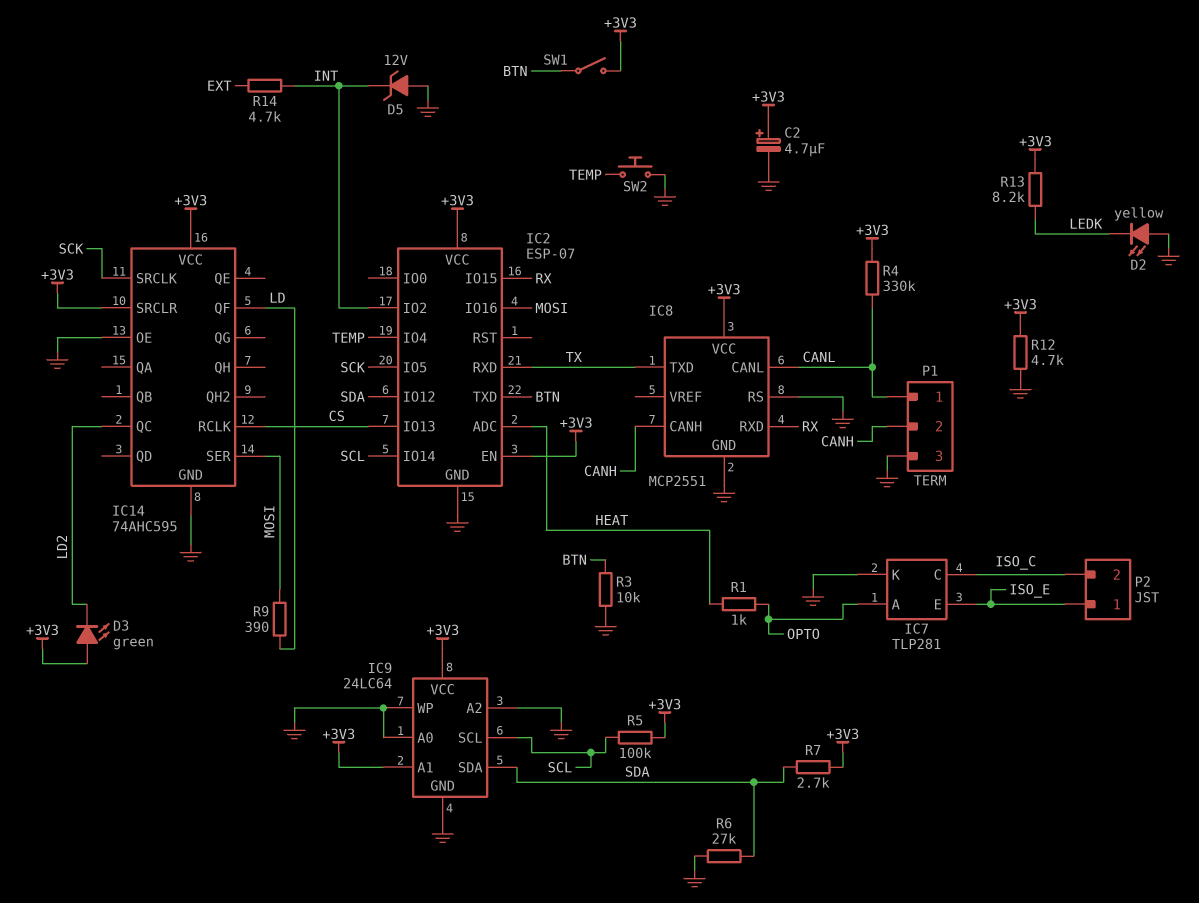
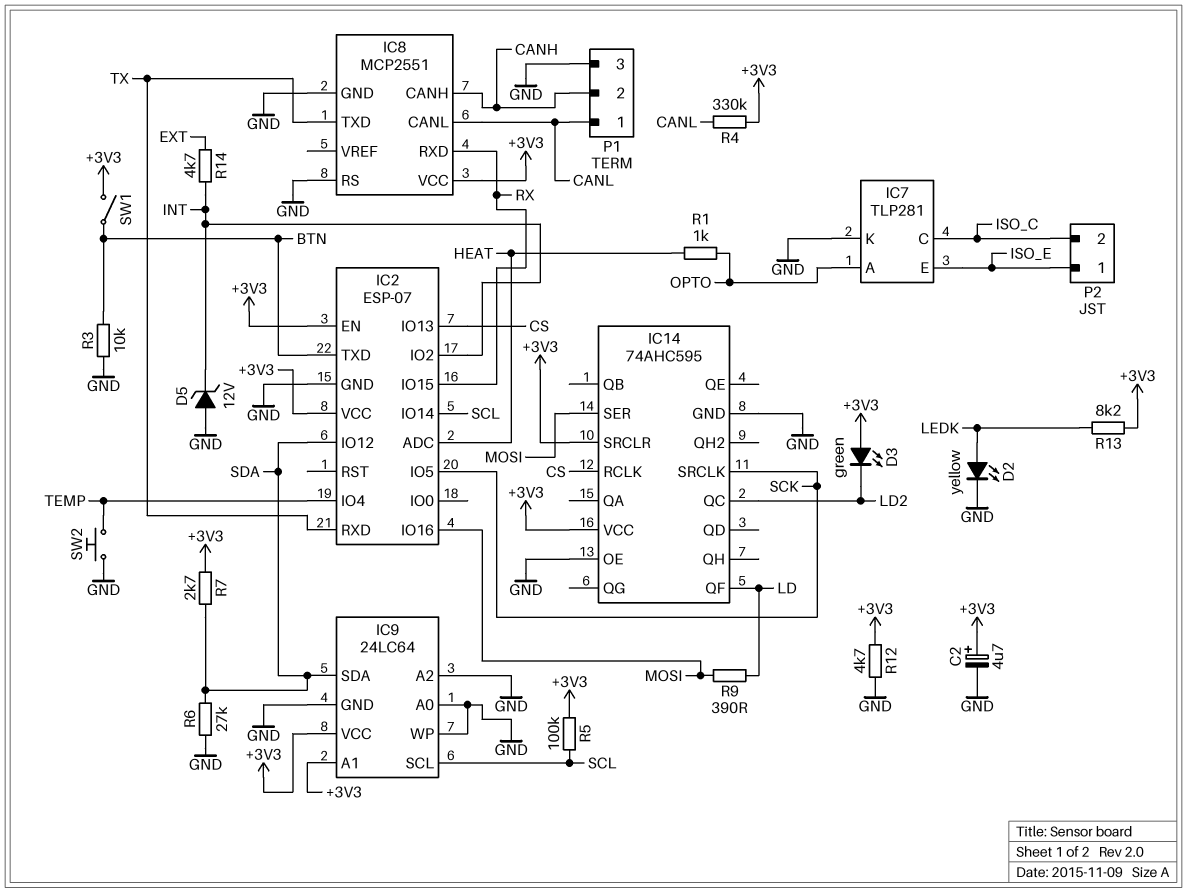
D2: LED yellow (A GND, K LEDK) -> LED yellow (A LEDK, K GND)

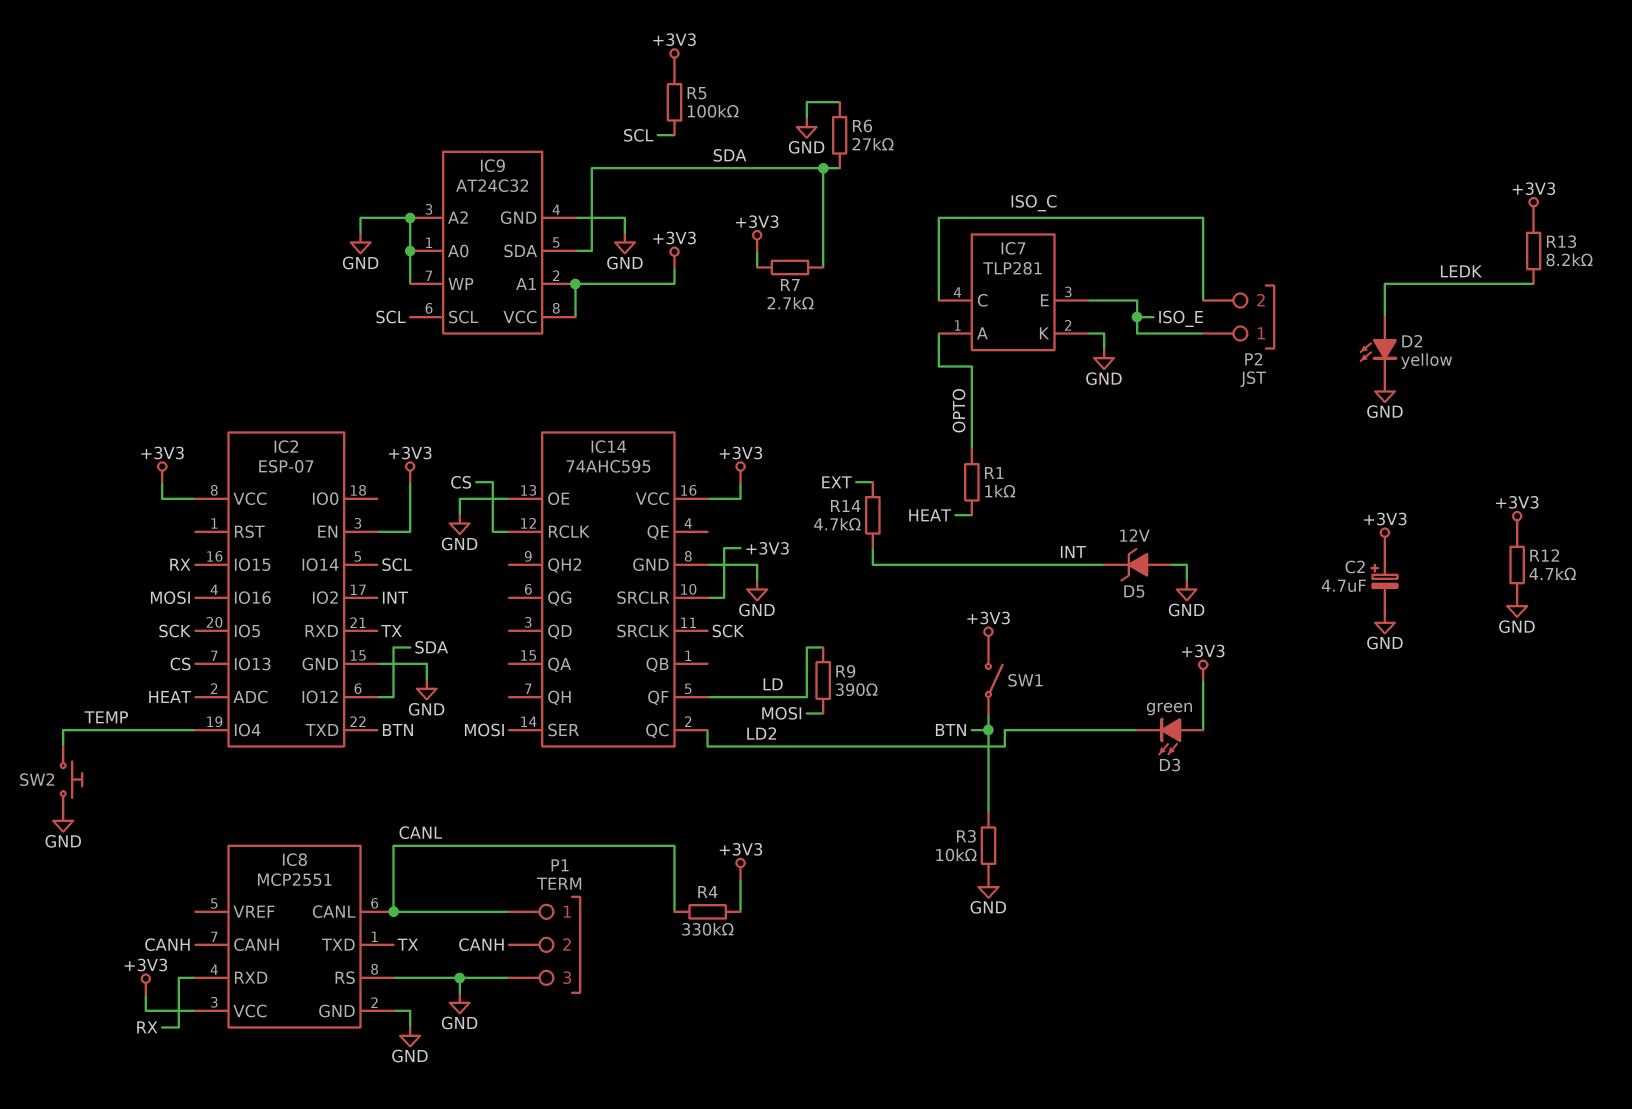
IC9: 24LC64 -> AT24C32

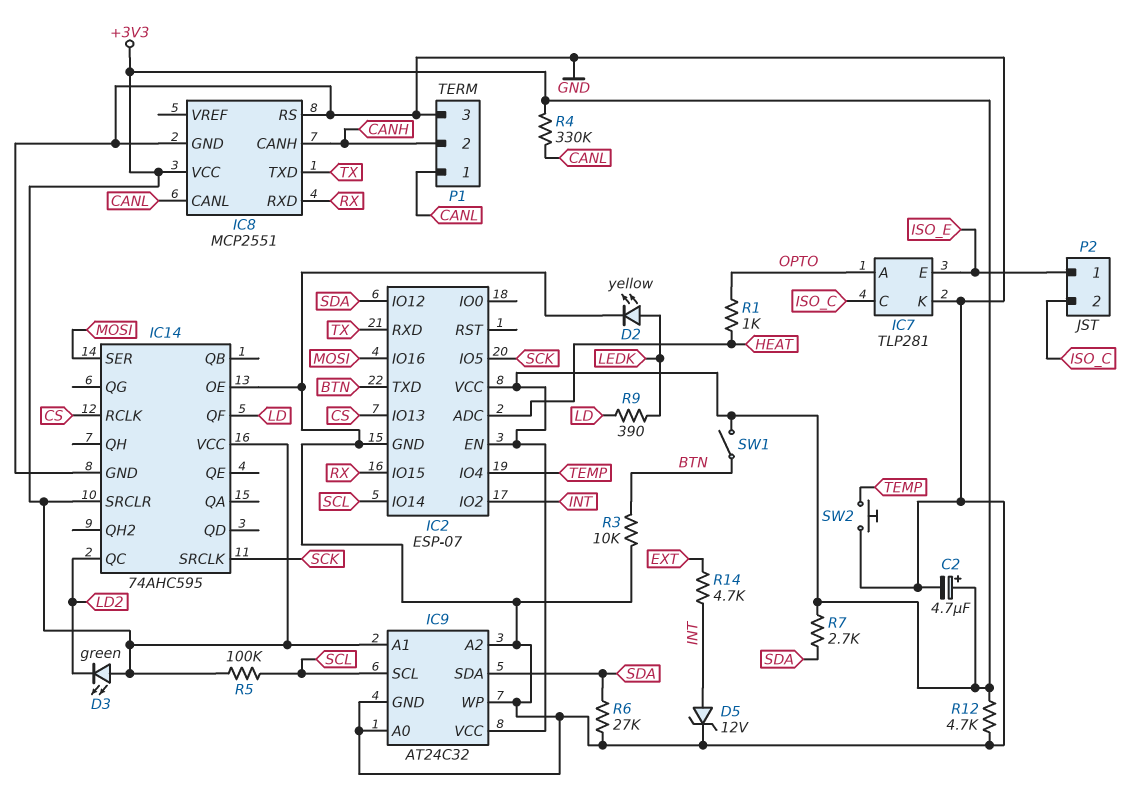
D5: zener 12V (A GND, K INT) -> zener 12V (A INT, K GND)
R9: 390 (LD, MOSI) -> 390 (LD, LEDK)
R13: 8.2k (+3V3, LEDK) -> none

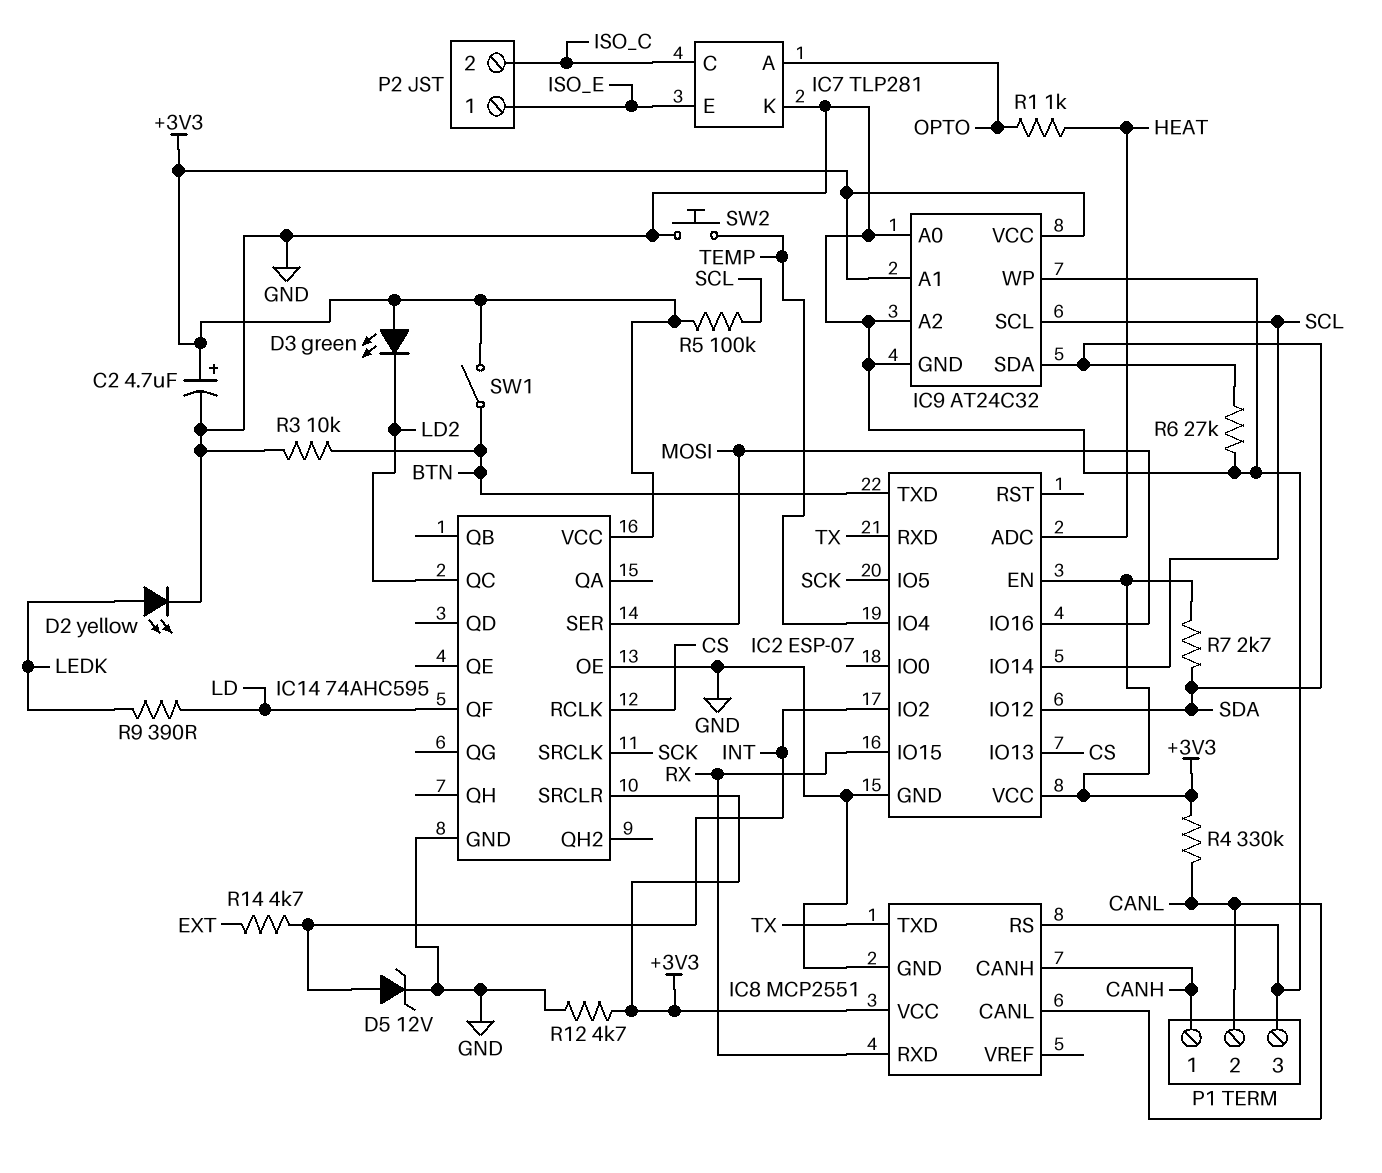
P1 pin 1: CANL -> CANH
P1 pin 2: CANH -> CANL

